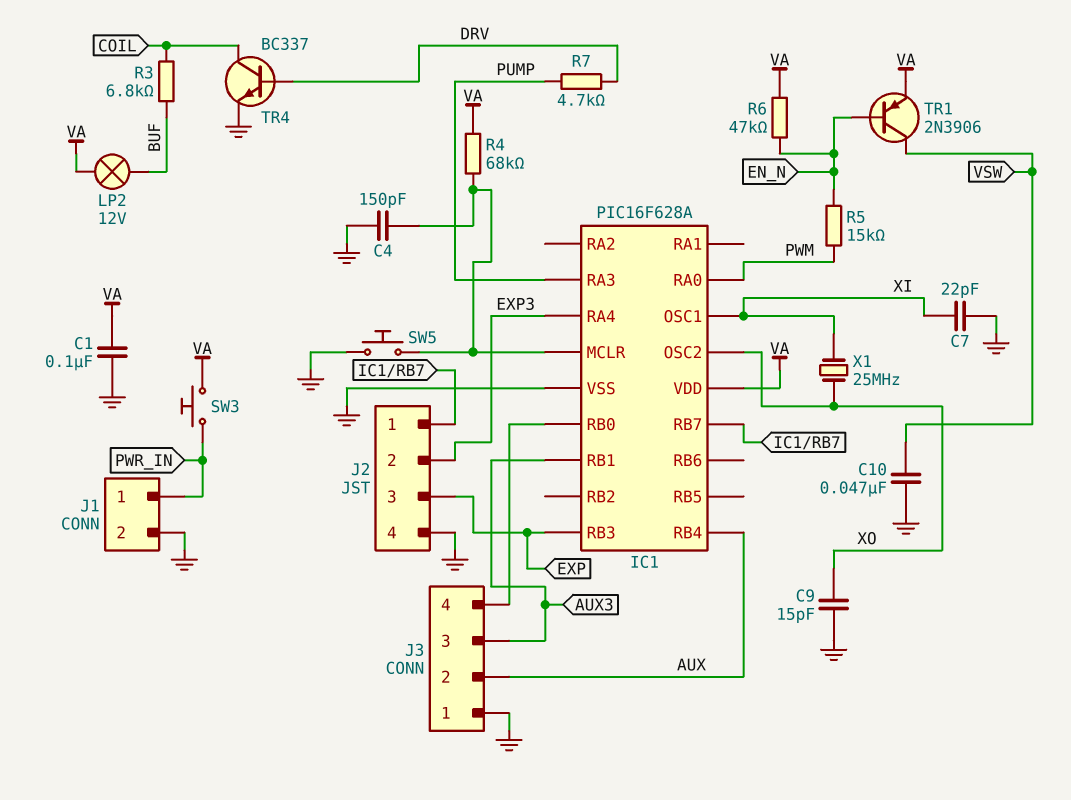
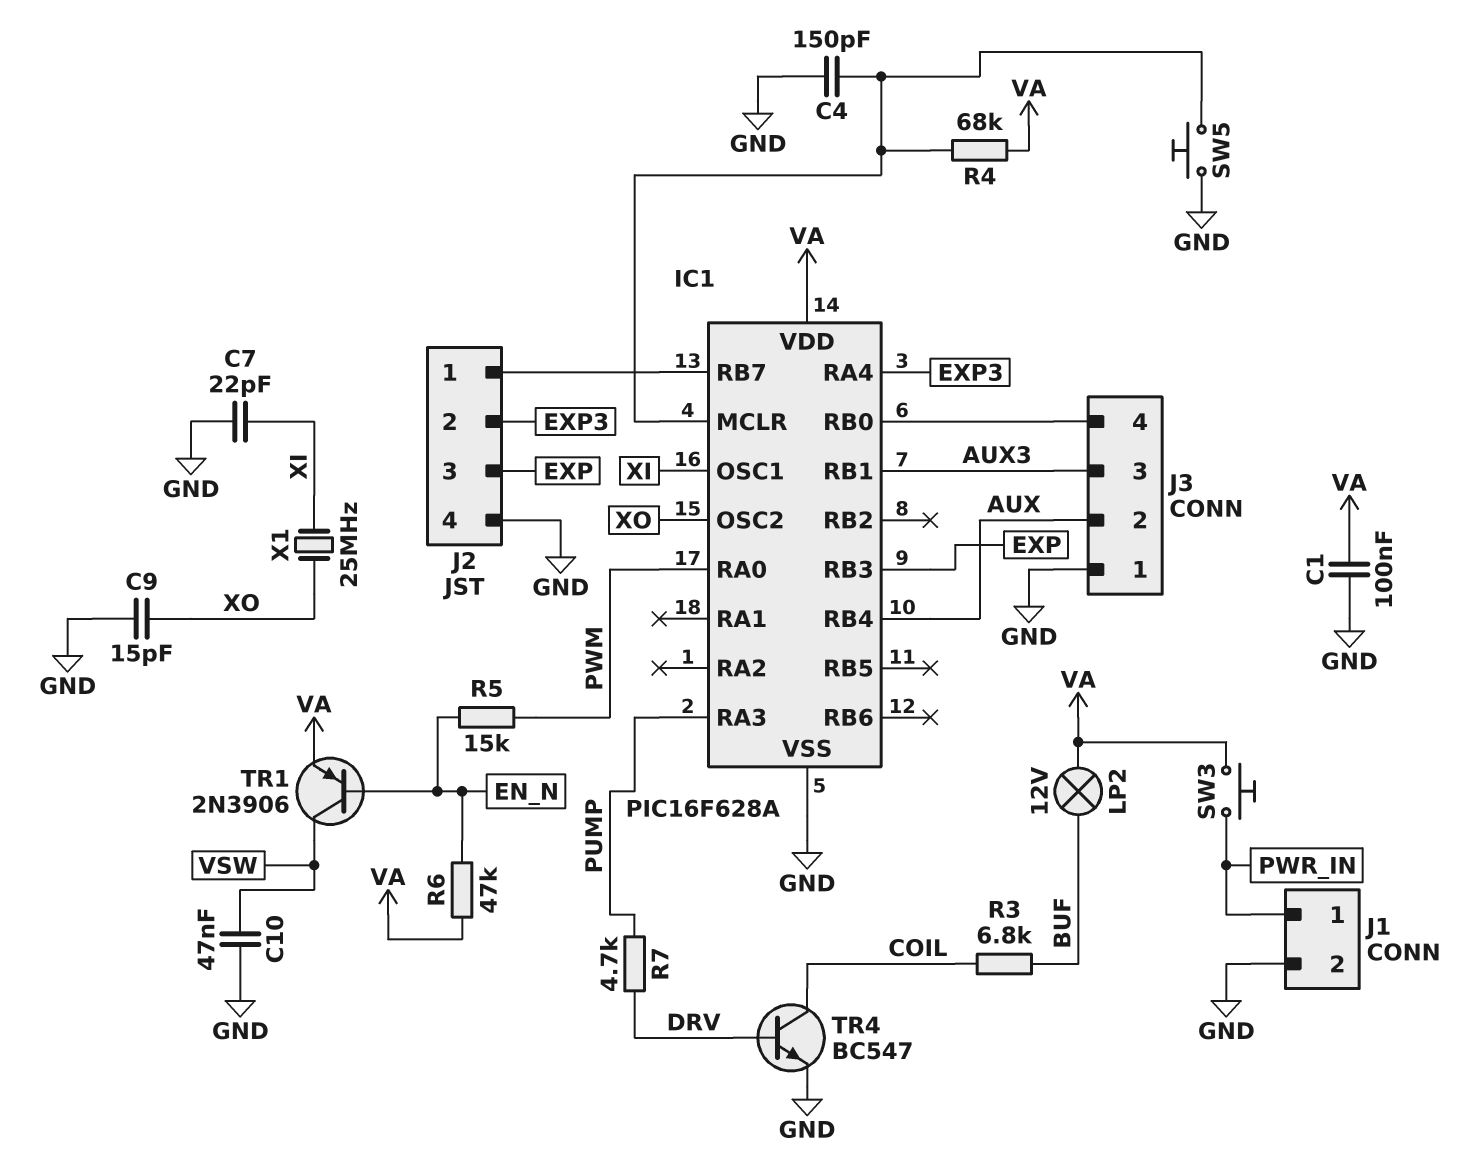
TR4: NPN BC337 (B DRV, C COIL, E GND) -> NPN BC547 (B DRV, C COIL, E GND)

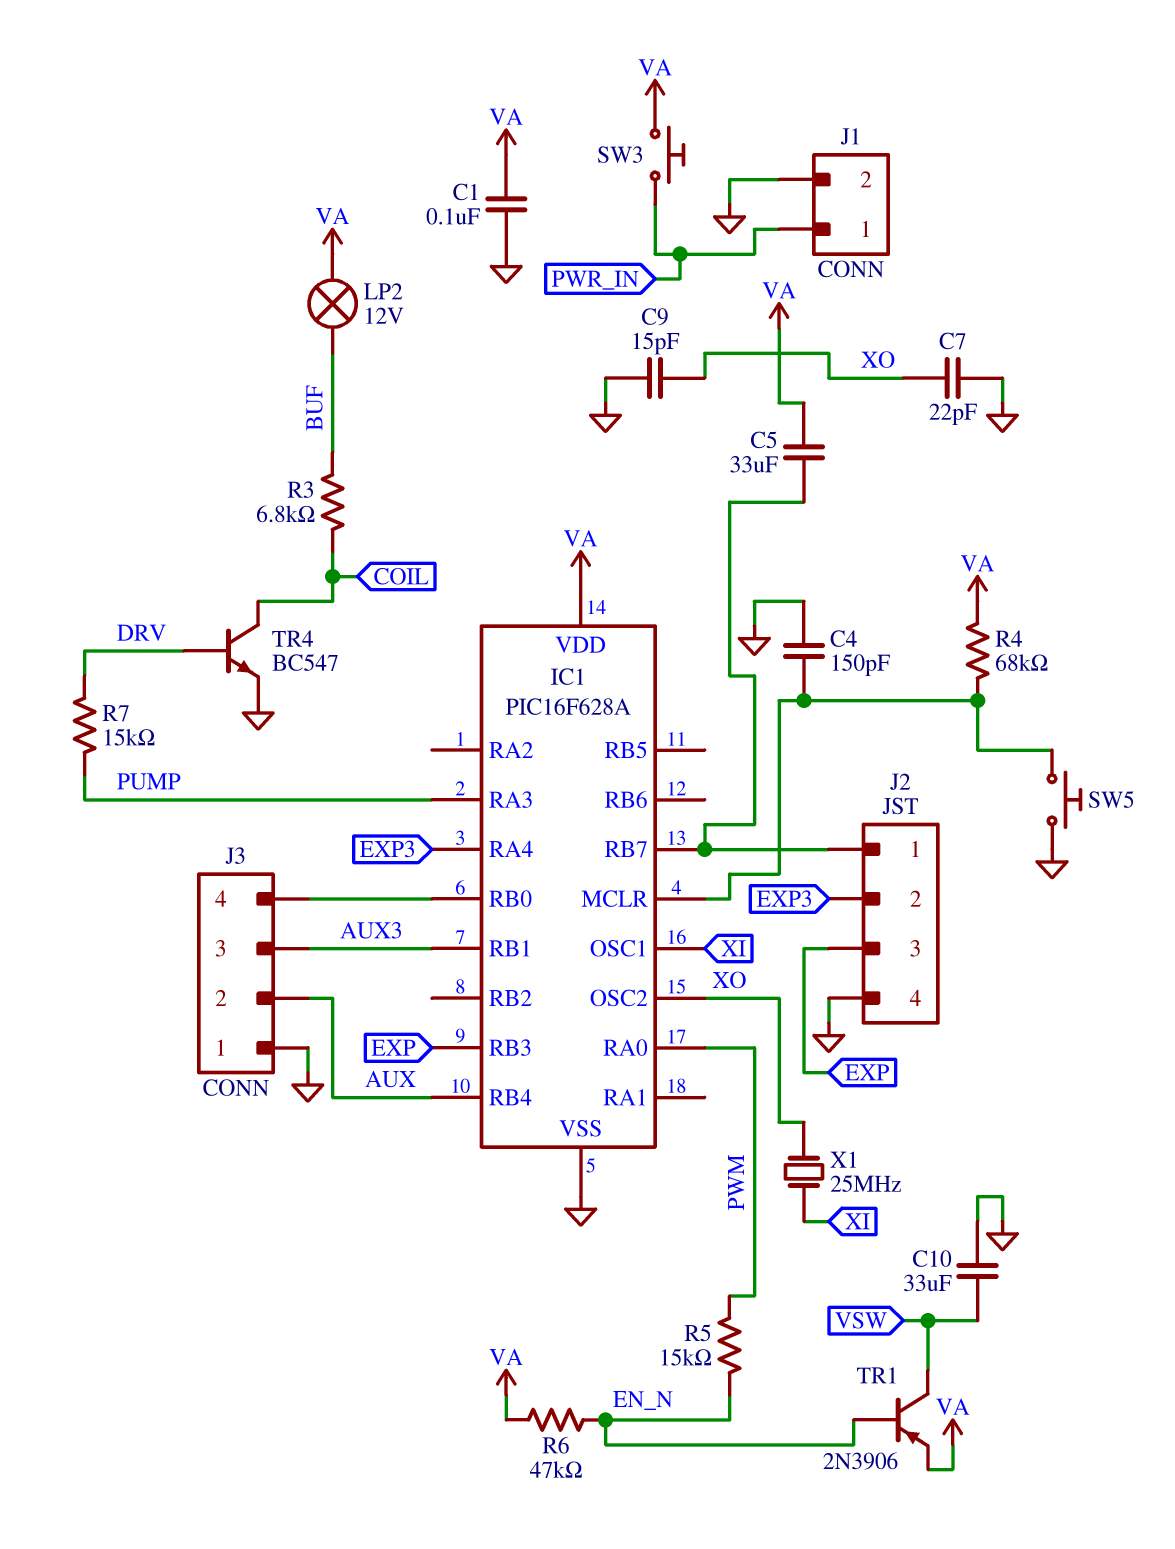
C5: none -> 33uF (IC1/RB7, VA)
C7: 22pF (GND, XI) -> 22pF (GND, XO)
C10: 47nF (GND, VSW) -> 33uF (GND, VSW)
R7: 4.7k (DRV, PUMP) -> 15k (DRV, PUMP)

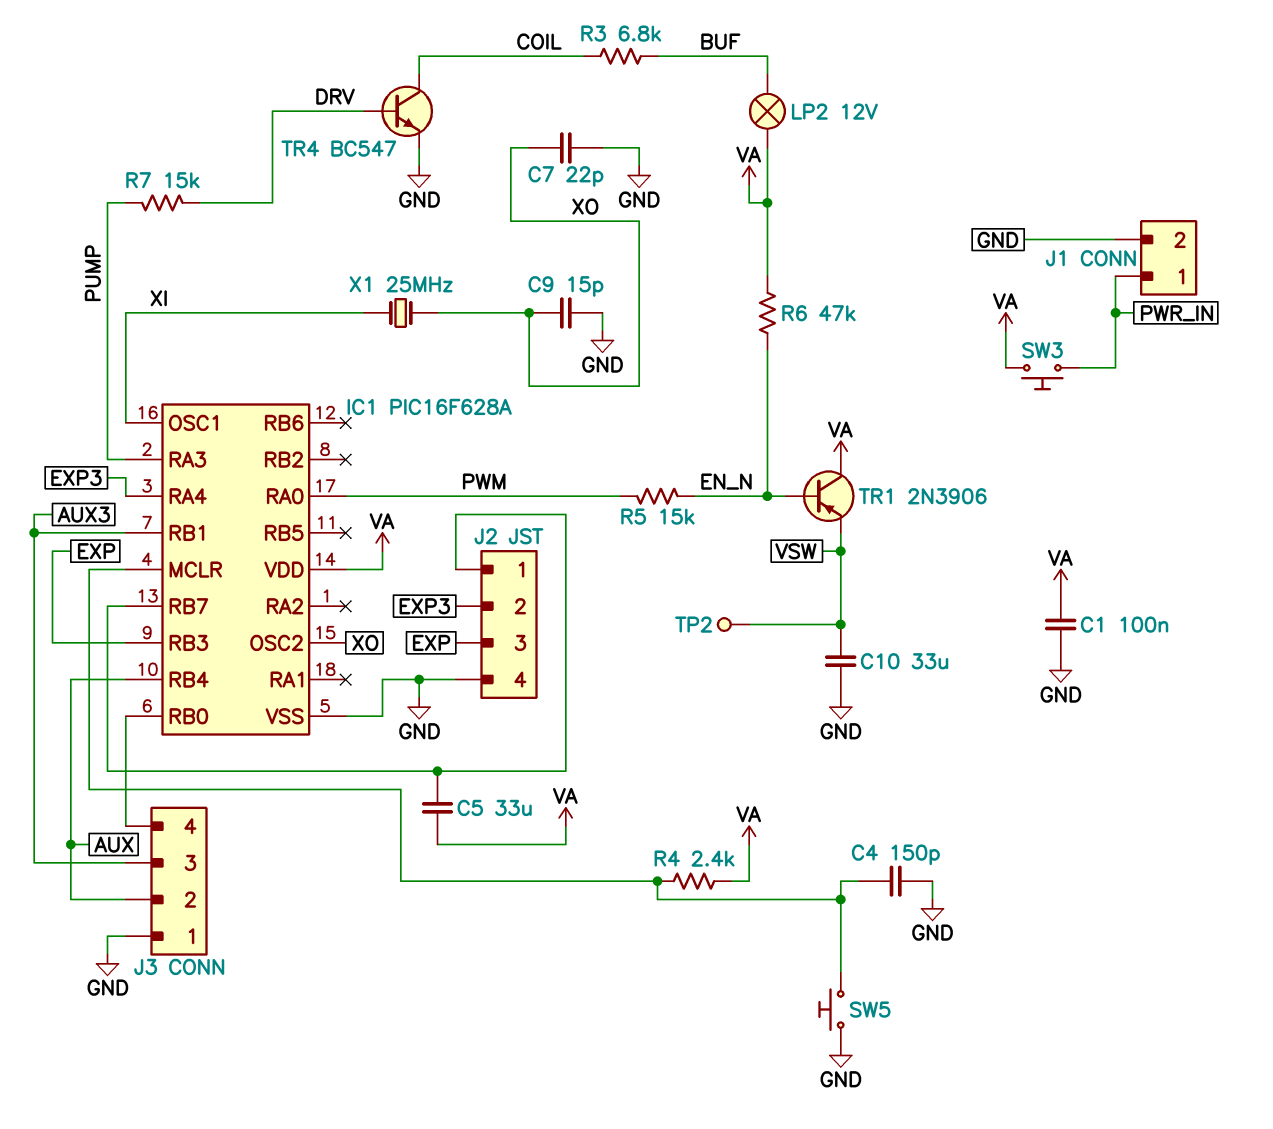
R4: 68k (IC1/MCLR, VA) -> 2.4k (IC1/MCLR, VA)
TP2: none -> test point (VSW)
TR1: PNP 2N3906 (B EN_N, C VSW, E VA) -> PNP 2N3906 (B EN_N, C VA, E VSW)

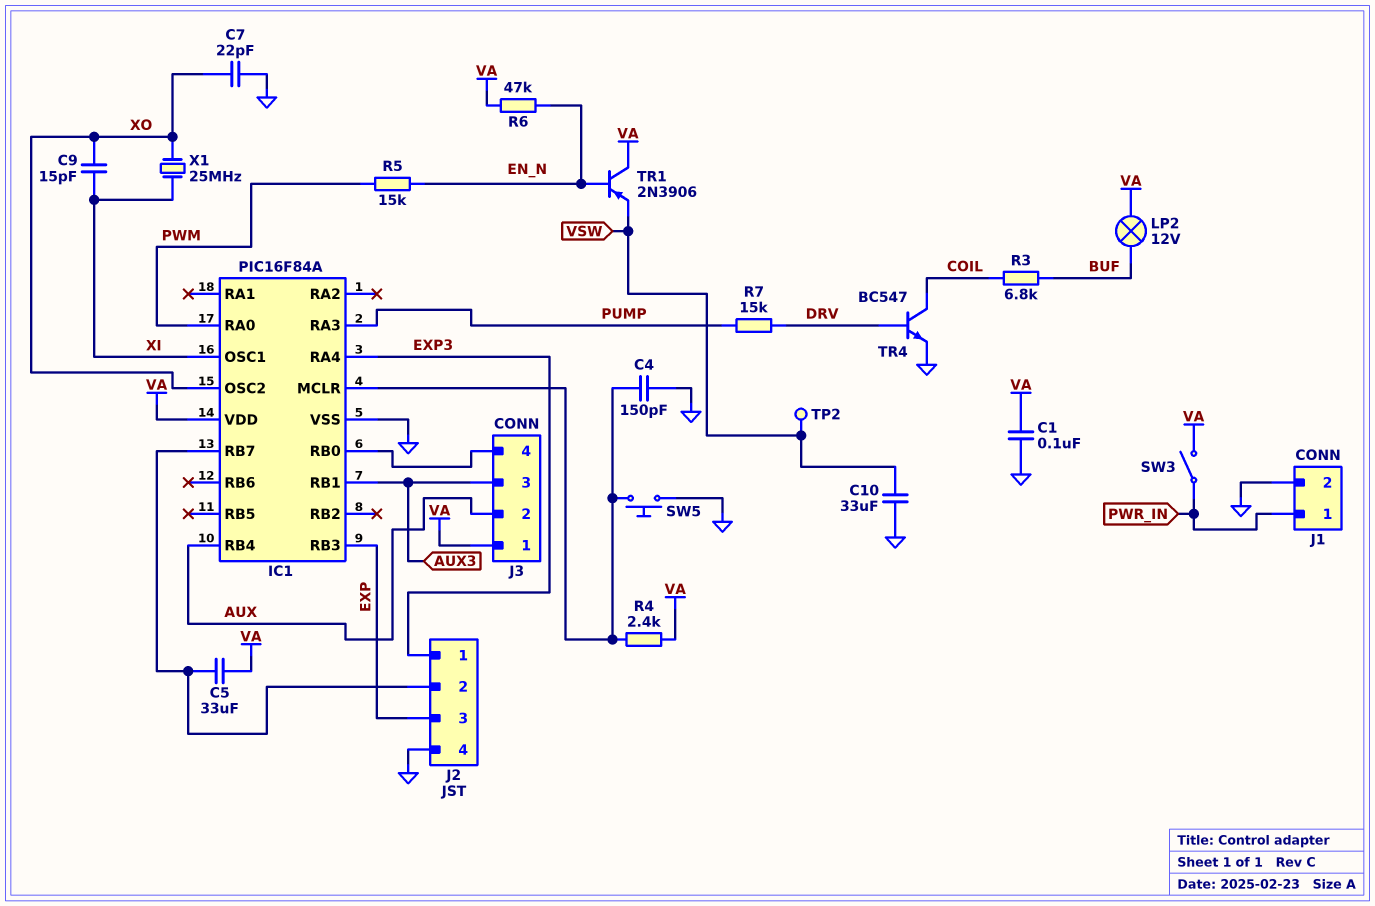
C9: 15pF (GND, XO) -> 15pF (XI, XO)
IC1: PIC16F628A -> PIC16F84A
J2 pin 1: IC1/RB7 -> EXP3
J2 pin 2: EXP3 -> IC1/RB7
J3 pin 1: GND -> VA
SW3: button (PWR_IN, VA) -> switch (PWR_IN, VA)

